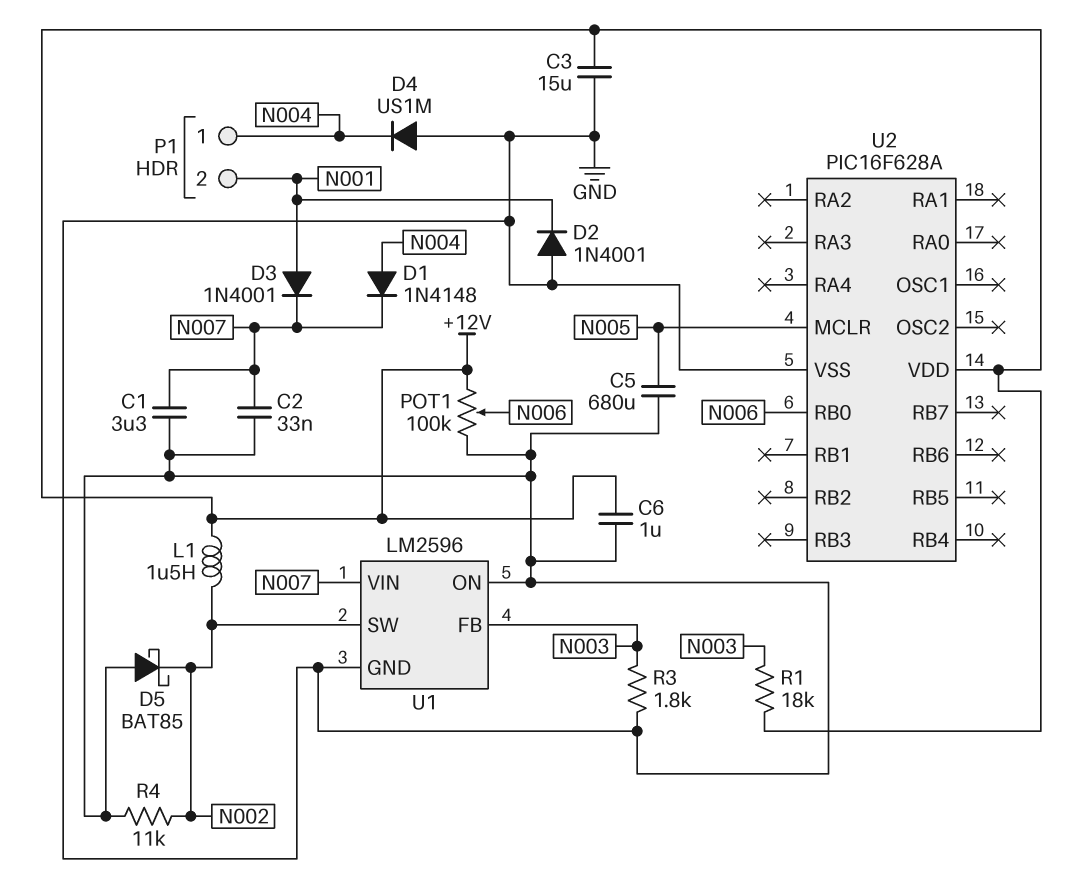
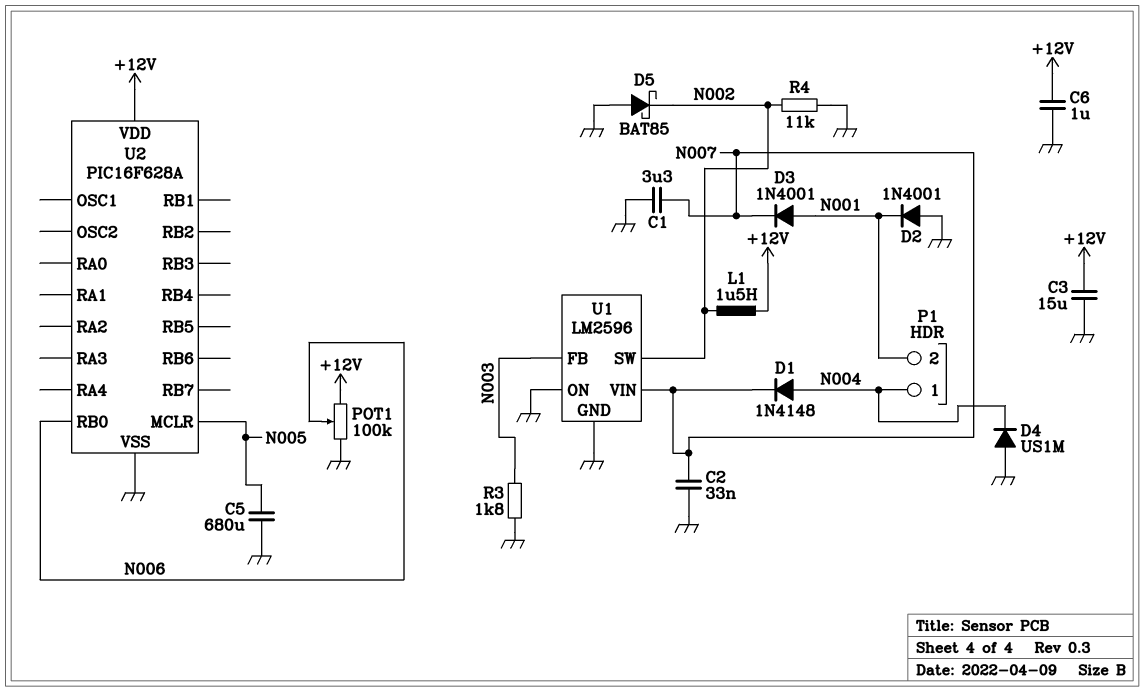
R1: 18k (+12V, N003) -> none

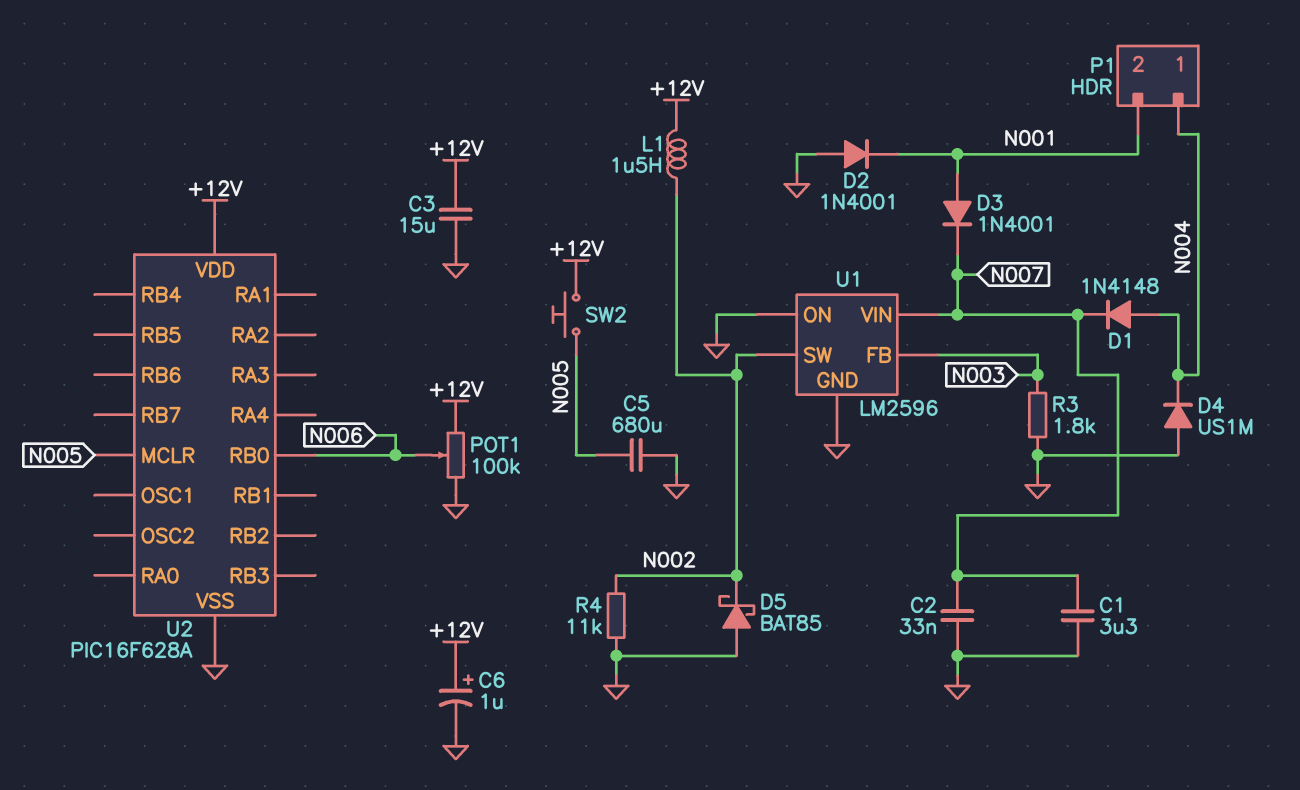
C6: 1uF (+12V, GND) -> 1uF (plus +12V, minus GND)
SW2: none -> button (+12V, N005)

